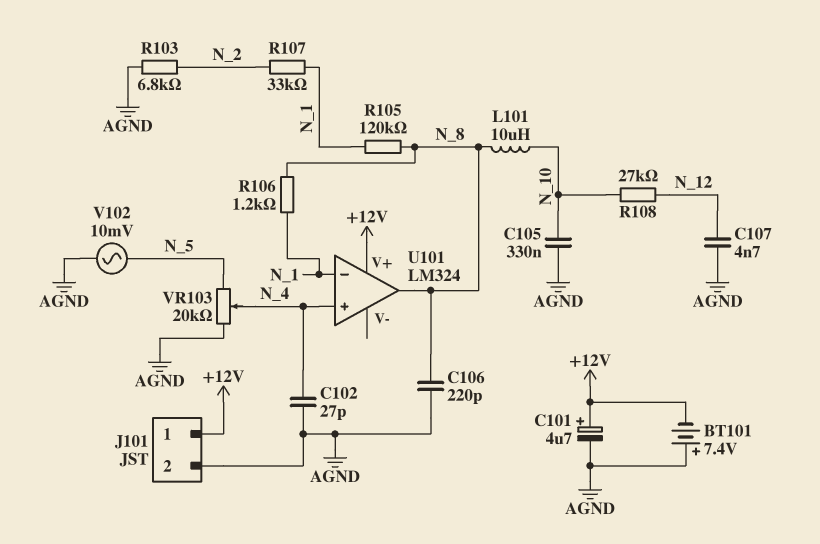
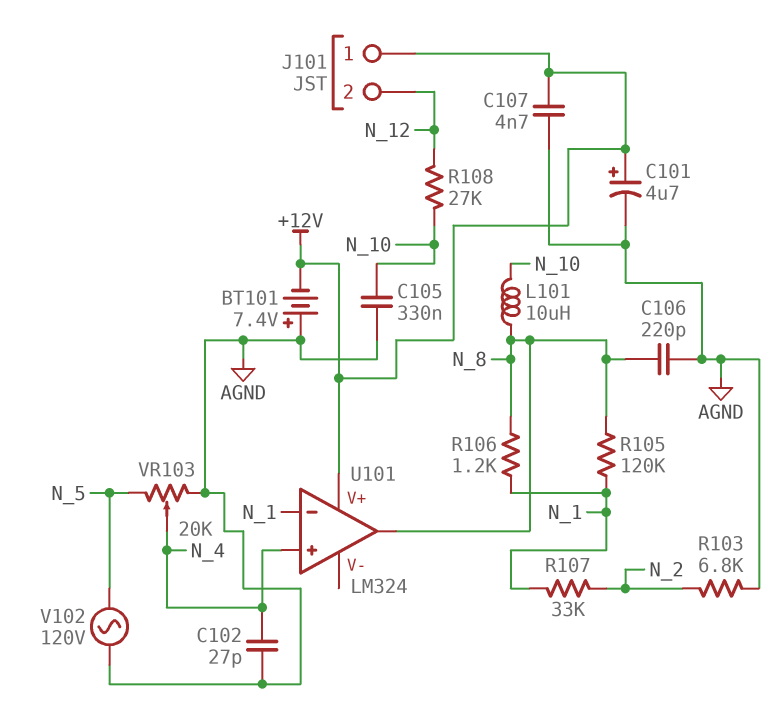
C107: 4.7nF (AGND, N_12) -> 4.7nF (+12V, AGND)
J101 pin 2: AGND -> N_12
V102: AC 10mV (AGND, N_5) -> AC 120V (AGND, N_5)

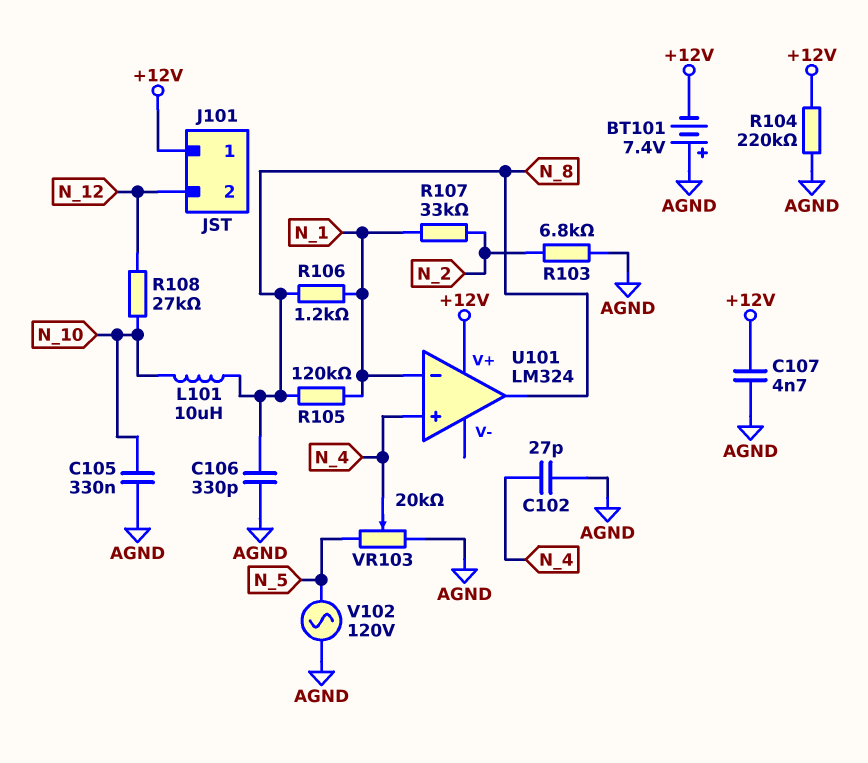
C101: 4.7uF (plus +12V, minus AGND) -> none
C106: 220pF (AGND, N_8) -> 330pF (AGND, N_8)
R104: none -> 220k (+12V, AGND)

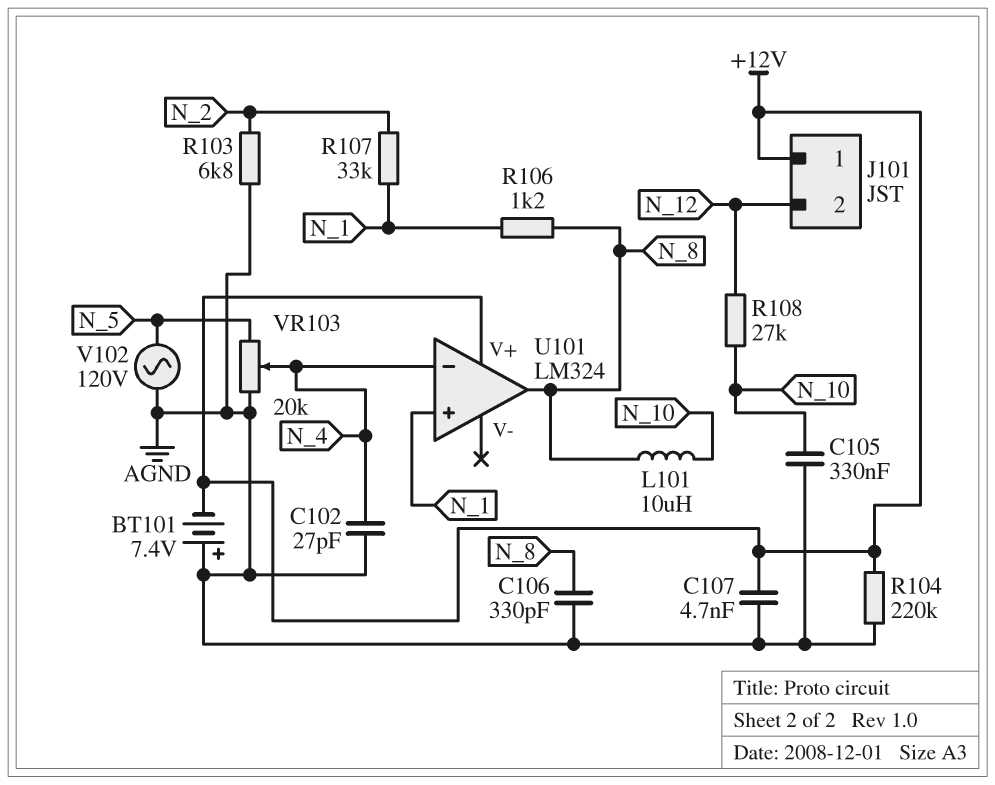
R105: 120k (N_1, N_8) -> none
U101 pin in+: N_4 -> N_1
U101 pin in-: N_1 -> N_4

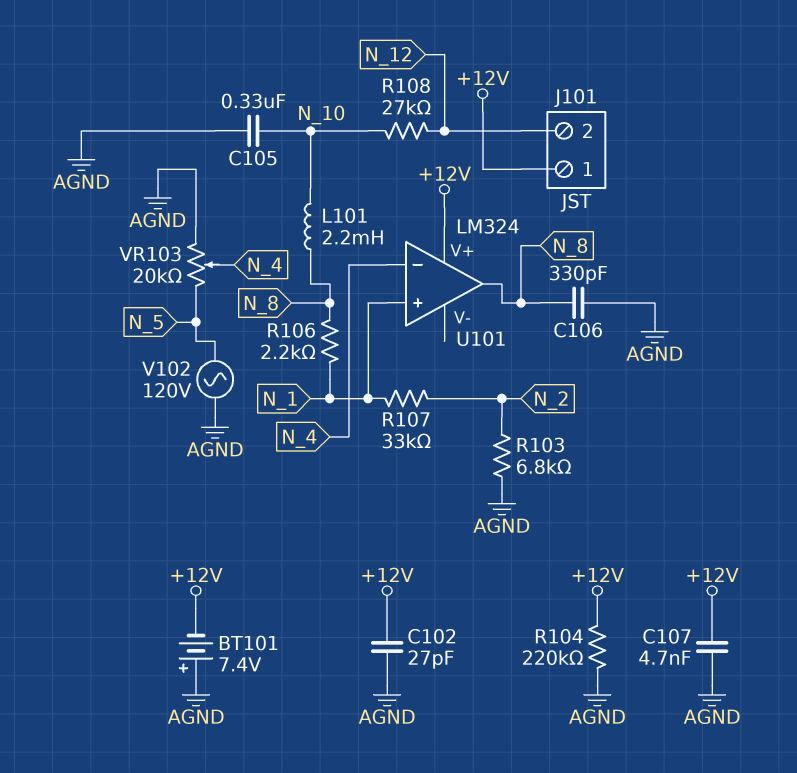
C102: 27pF (AGND, N_4) -> 27pF (+12V, AGND)
L101: 10uH (N_8, N_10) -> 2.2mH (N_8, N_10)
R106: 1.2k (N_1, N_8) -> 2.2k (N_1, N_8)

